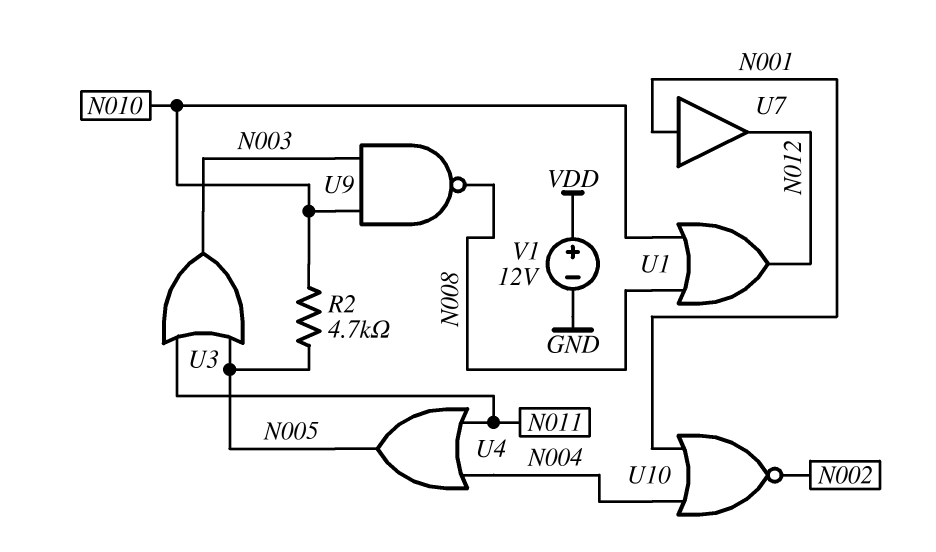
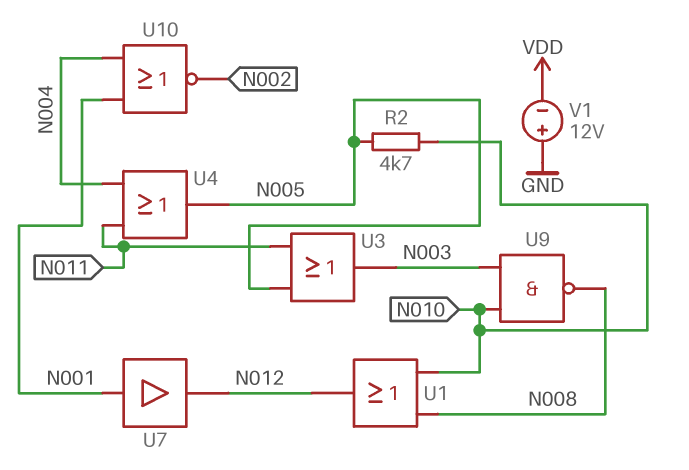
V1: 12V (plus VDD, minus GND) -> 12V (plus GND, minus VDD)

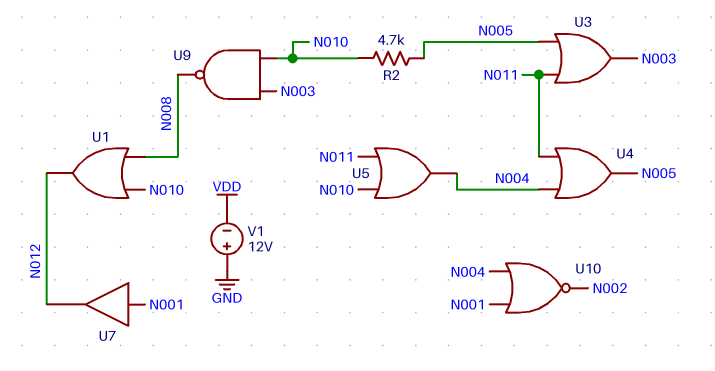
U5: none -> OR (in N010, in N011, out N004)

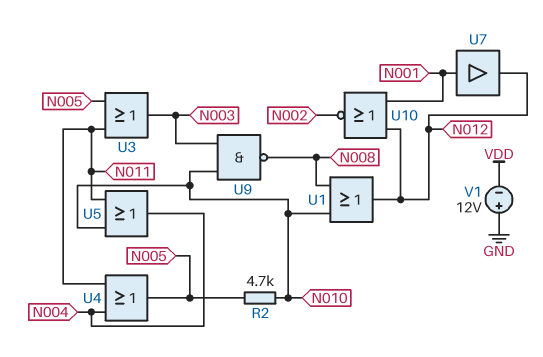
U10: NOR (in N001, in N004, out N002) -> NOR (in N001, in N012, out N002)

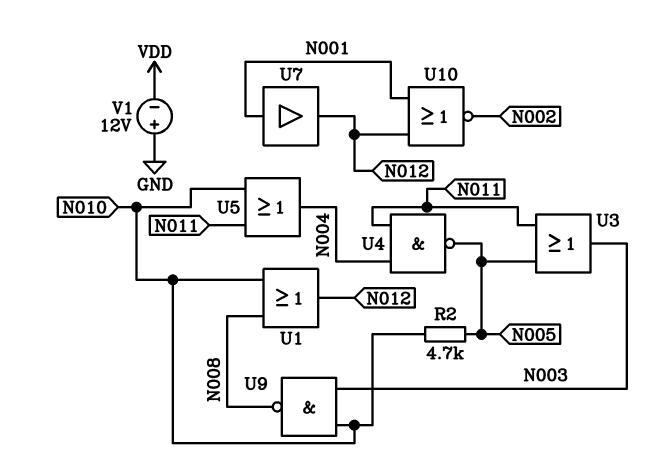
U4: OR (in N004, in N011, out N005) -> NAND (in N004, in N011, out N005)

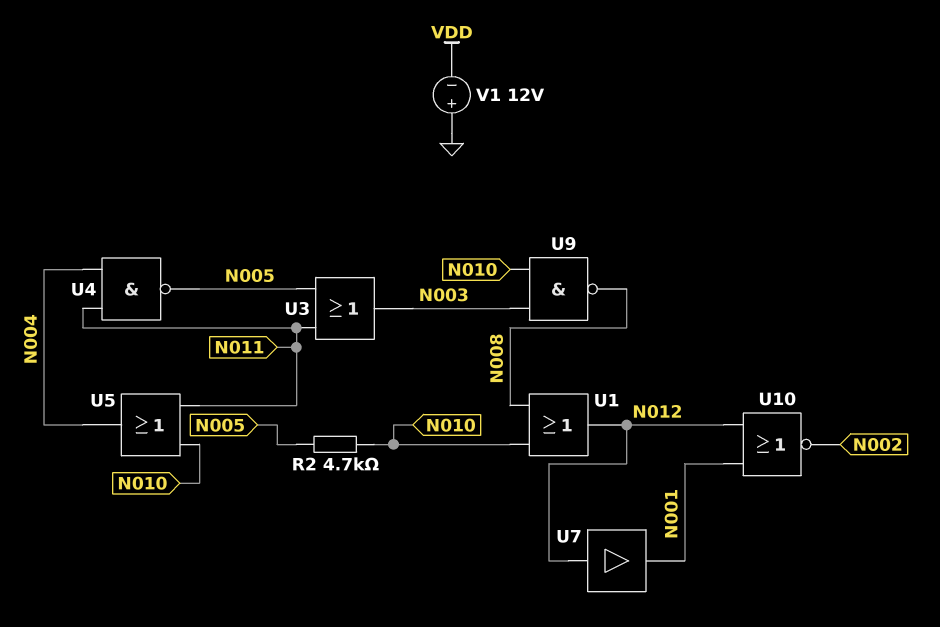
U7: buffer (in N001, out N012) -> buffer (in N012, out N001)

